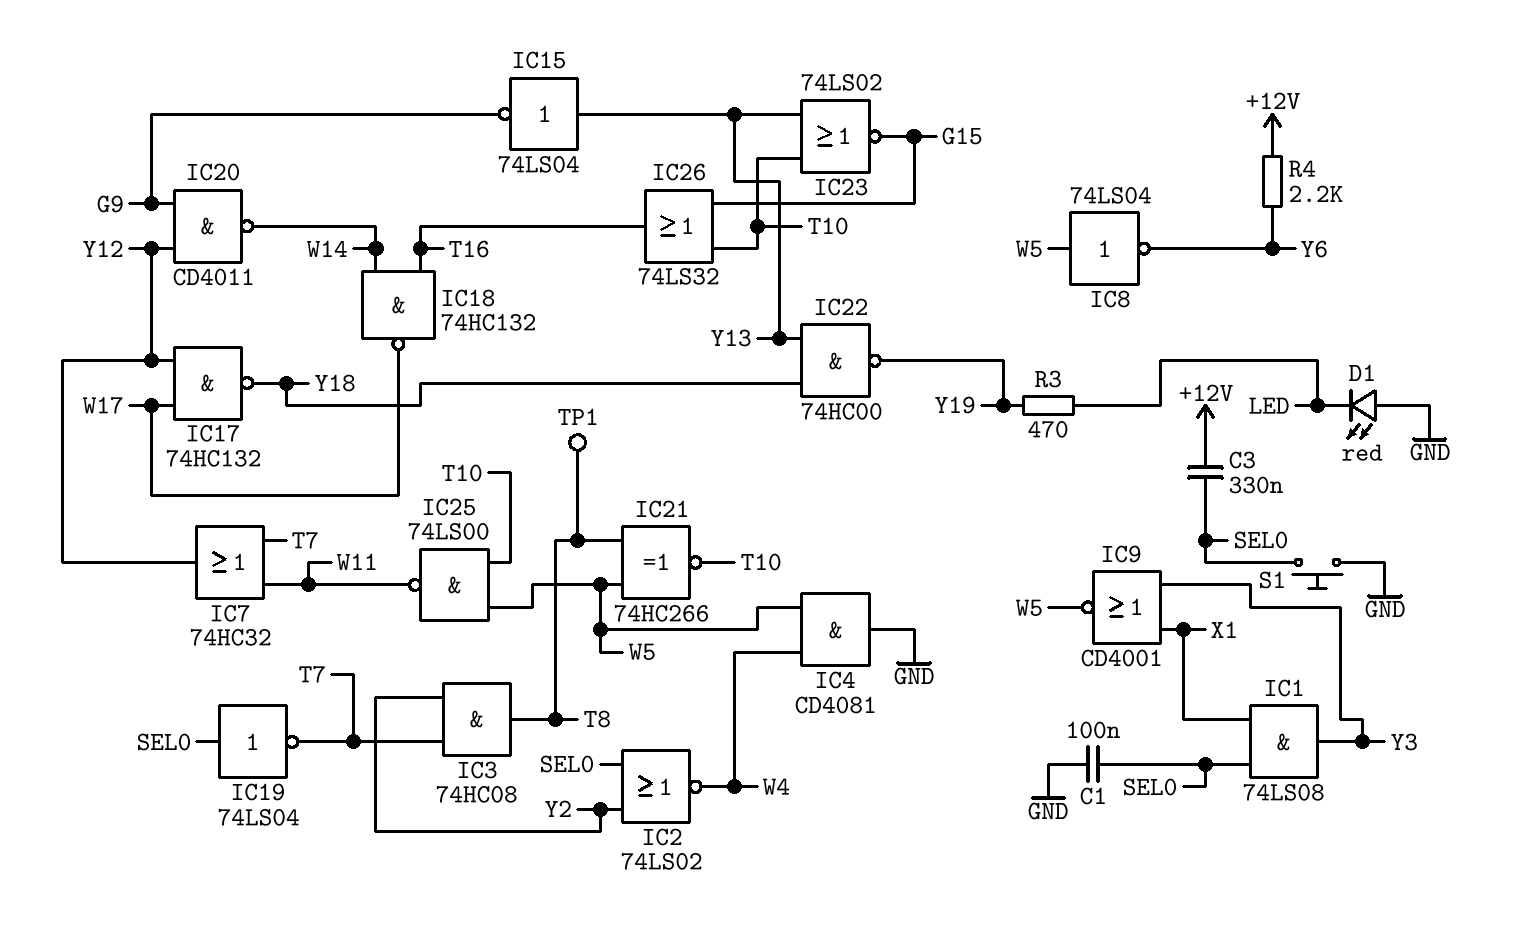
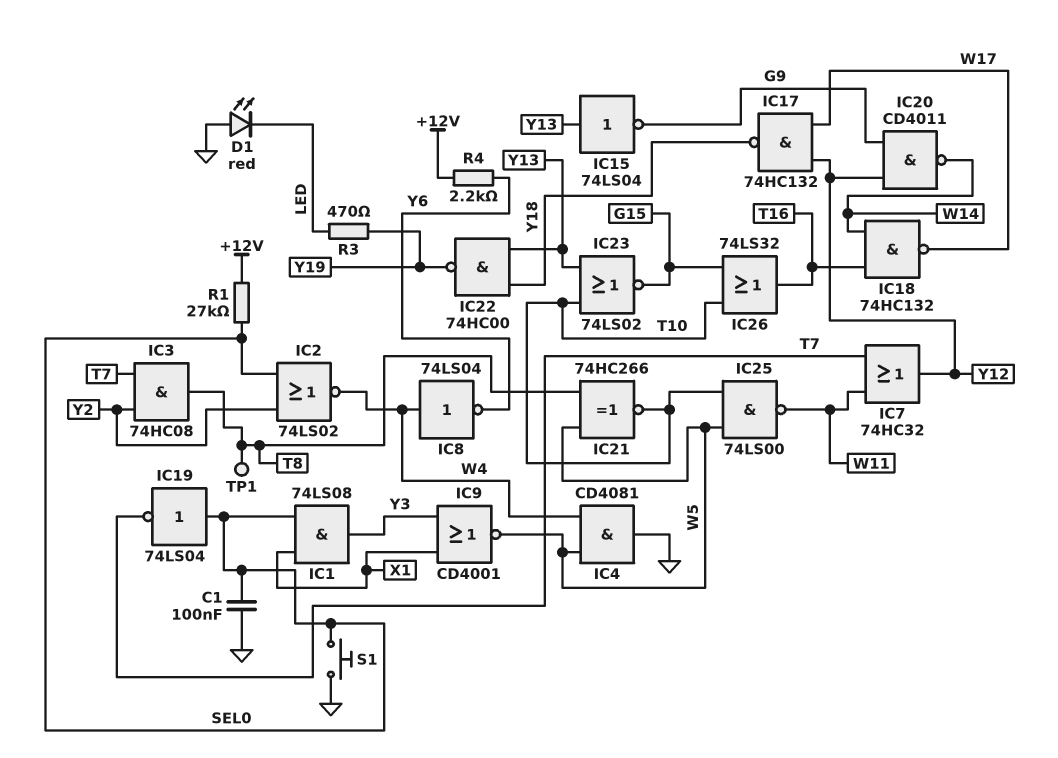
C3: 330nF (+12V, SEL0) -> none
IC8: NOT 74LS04 (in W5, out Y6) -> NOT 74LS04 (in W4, out Y6)
R1: none -> 27k (+12V, SEL0)

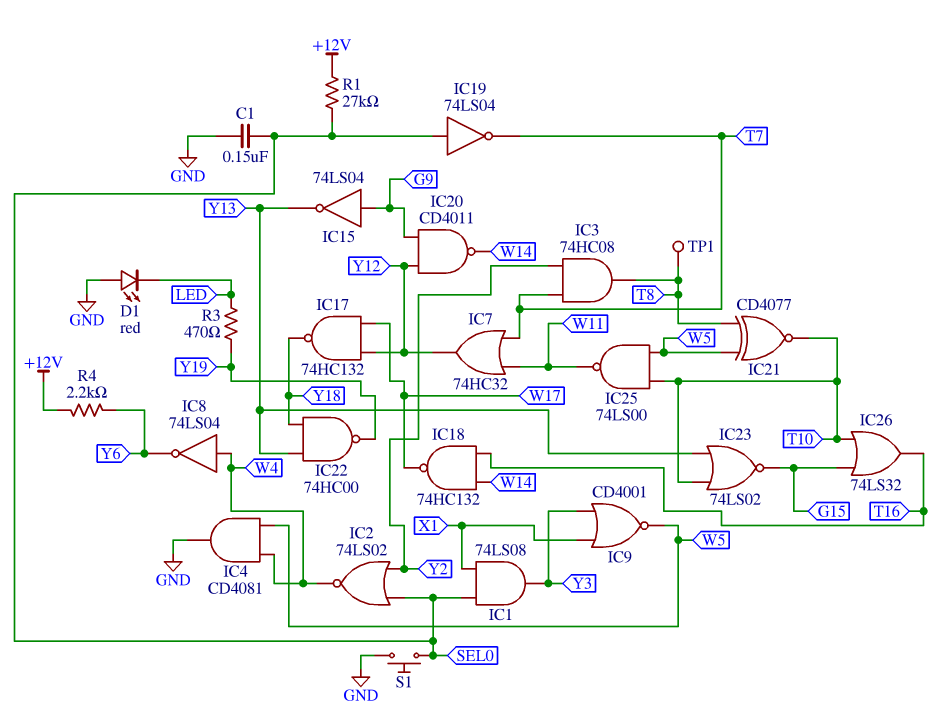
C1: 100nF (GND, SEL0) -> 150nF (GND, SEL0)
IC15: NOT 74LS04 (in Y13, out G9) -> NOT 74LS04 (in G9, out Y13)
IC21: XNOR 74HC266 (in T8, in W5, out T10) -> XNOR CD4077 (in T8, in W5, out T10)

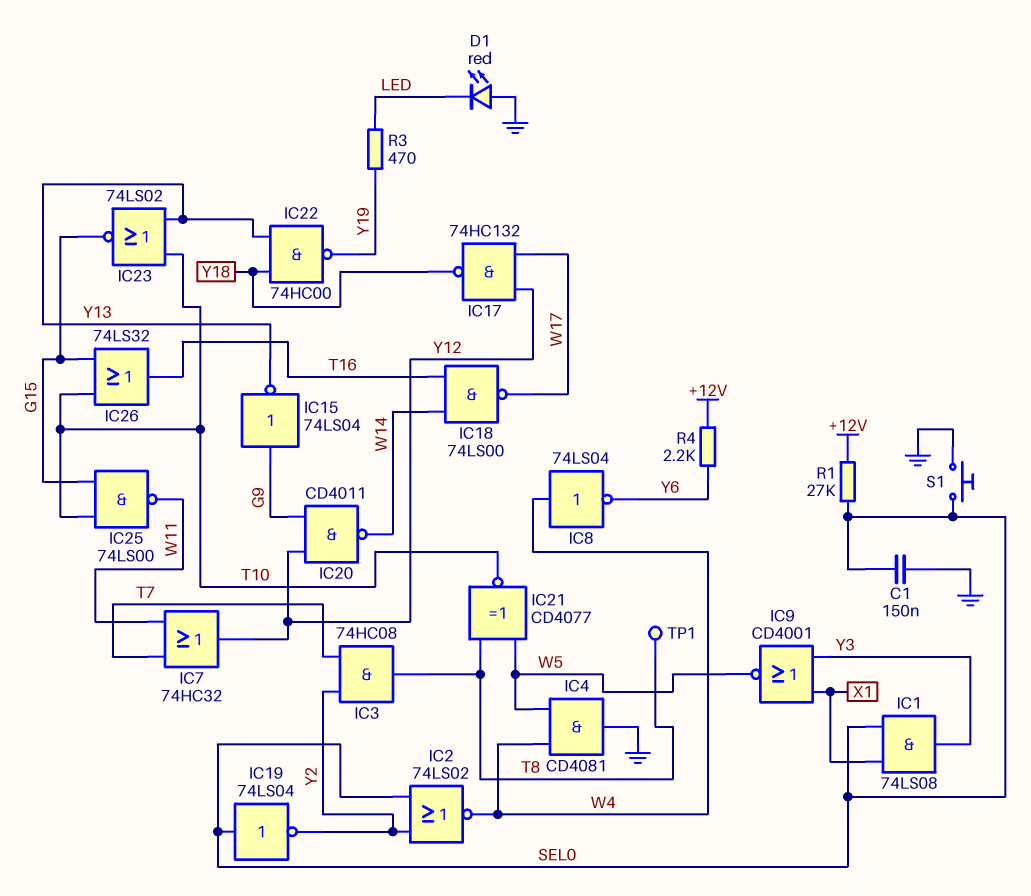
IC18: NAND 74HC132 (in T16, in W14, out W17) -> NAND 74LS00 (in T16, in W14, out W17)
IC19: NOT 74LS04 (in SEL0, out T7) -> NOT 74LS04 (in SEL0, out Y2)
IC25: NAND 74LS00 (in T10, in W5, out W11) -> NAND 74LS00 (in G15, in T10, out W11)

